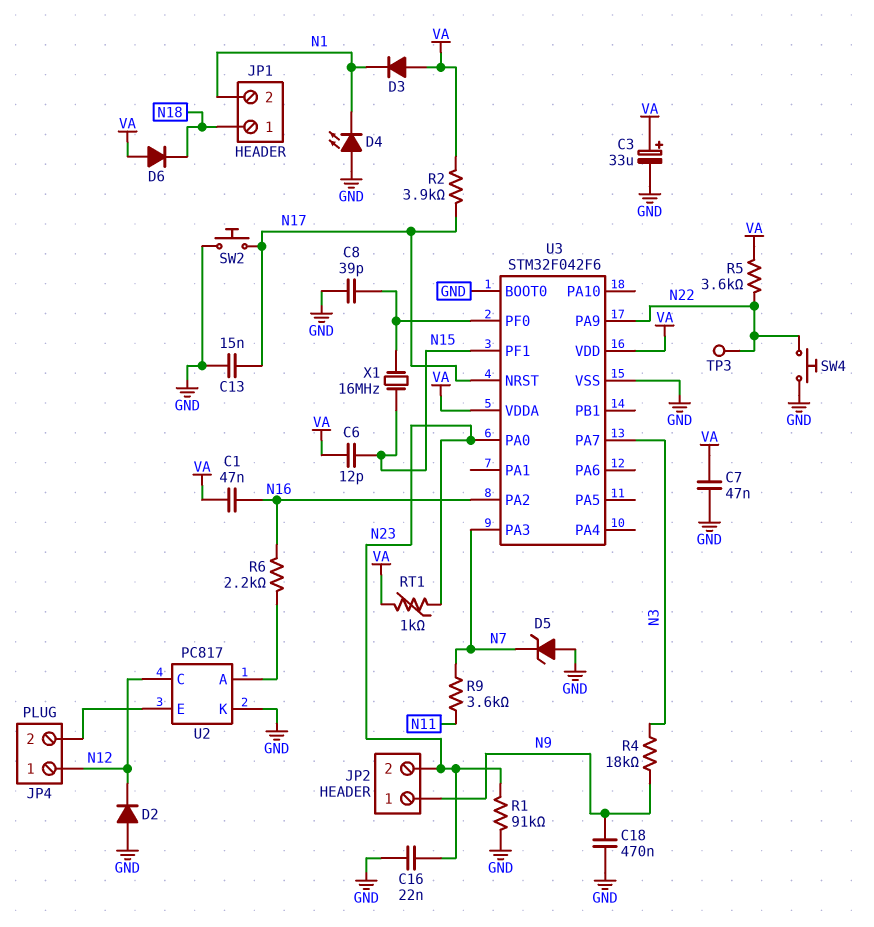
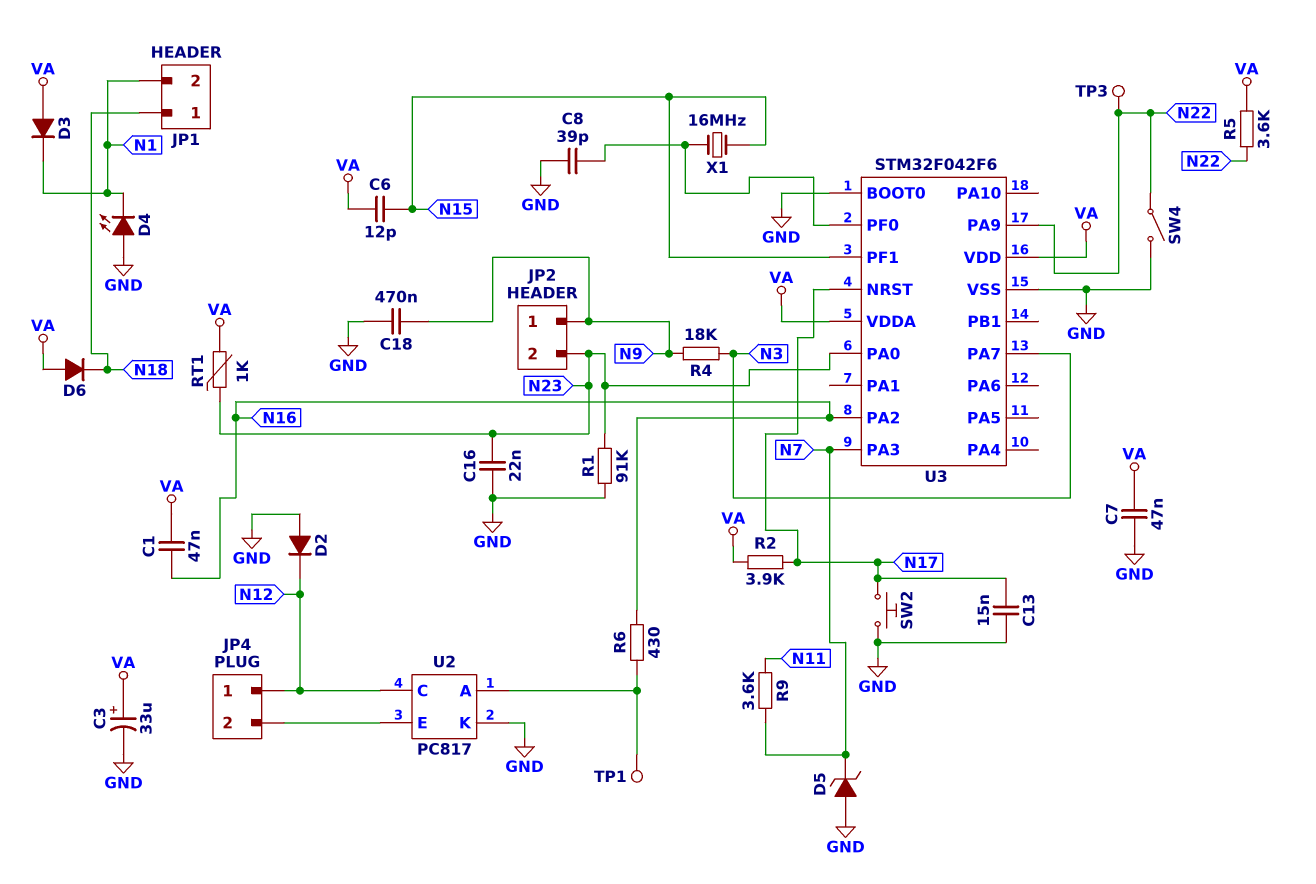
R6: 2.2k (N16, U2/A) -> 430 (N16, U2/A)
SW4: button (GND, N22) -> switch (GND, N22)
TP1: none -> test point (U2/A)

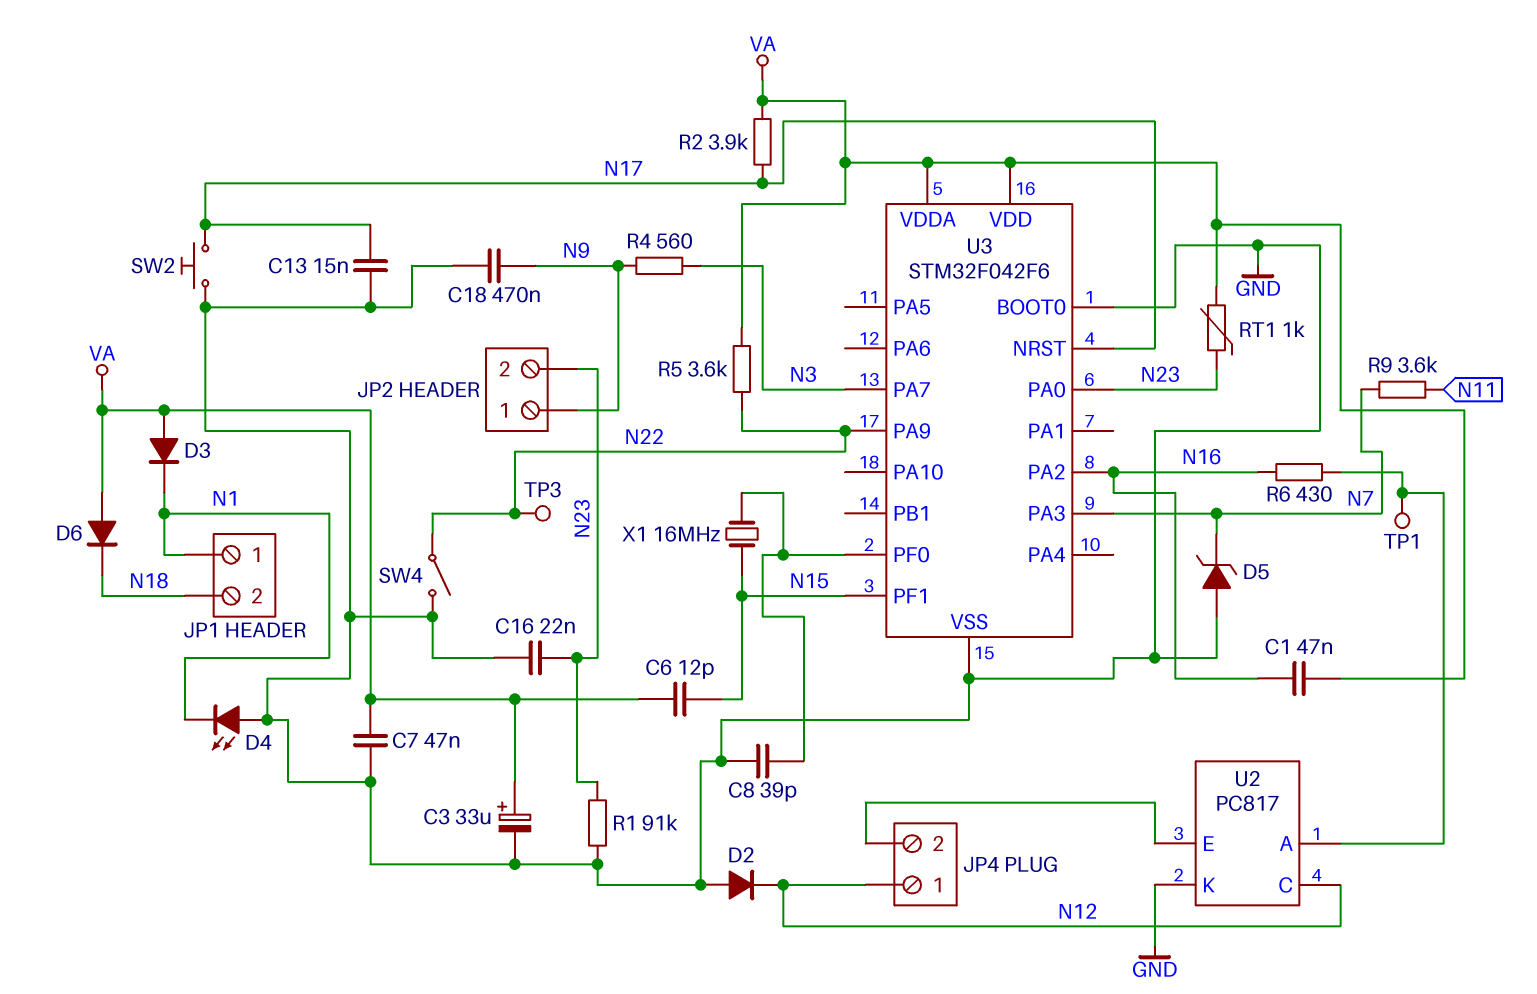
JP1 pin 1: N18 -> N1
JP1 pin 2: N1 -> N18
R4: 18k (N3, N9) -> 560 (N3, N9)

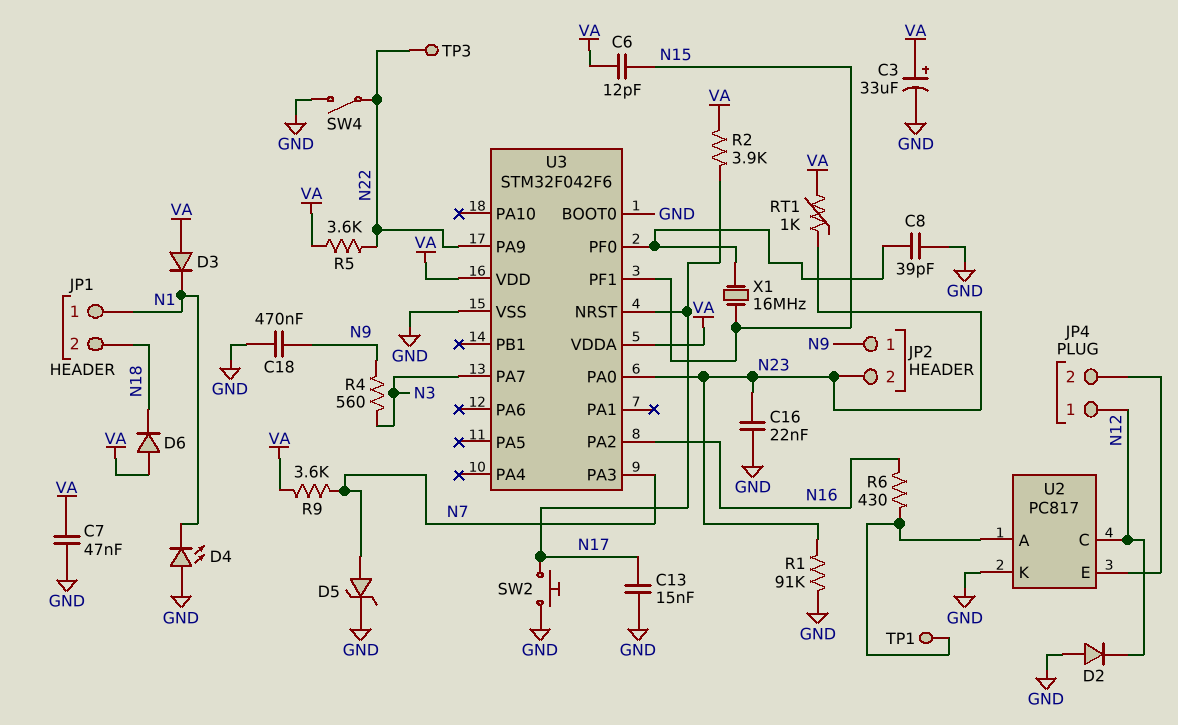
C1: 47nF (N16, VA) -> none
D5: zener (A GND, K N7) -> zener (A N7, K GND)
R9: 3.6k (N7, N11) -> 3.6k (N7, VA)

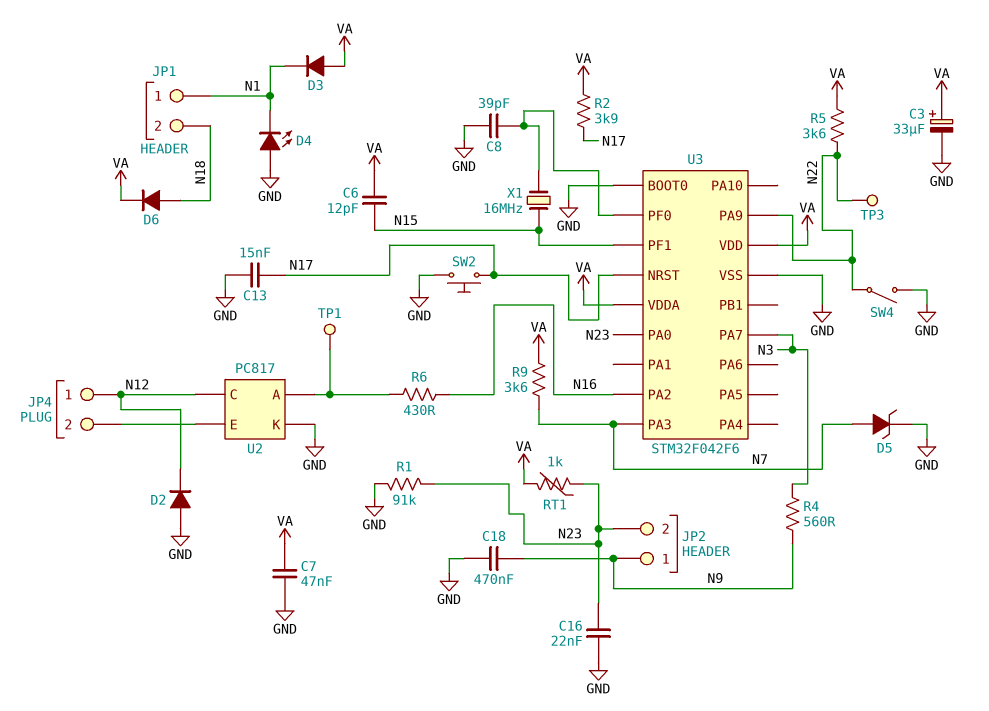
D6: diode (A VA, K N18) -> diode (A N18, K VA)

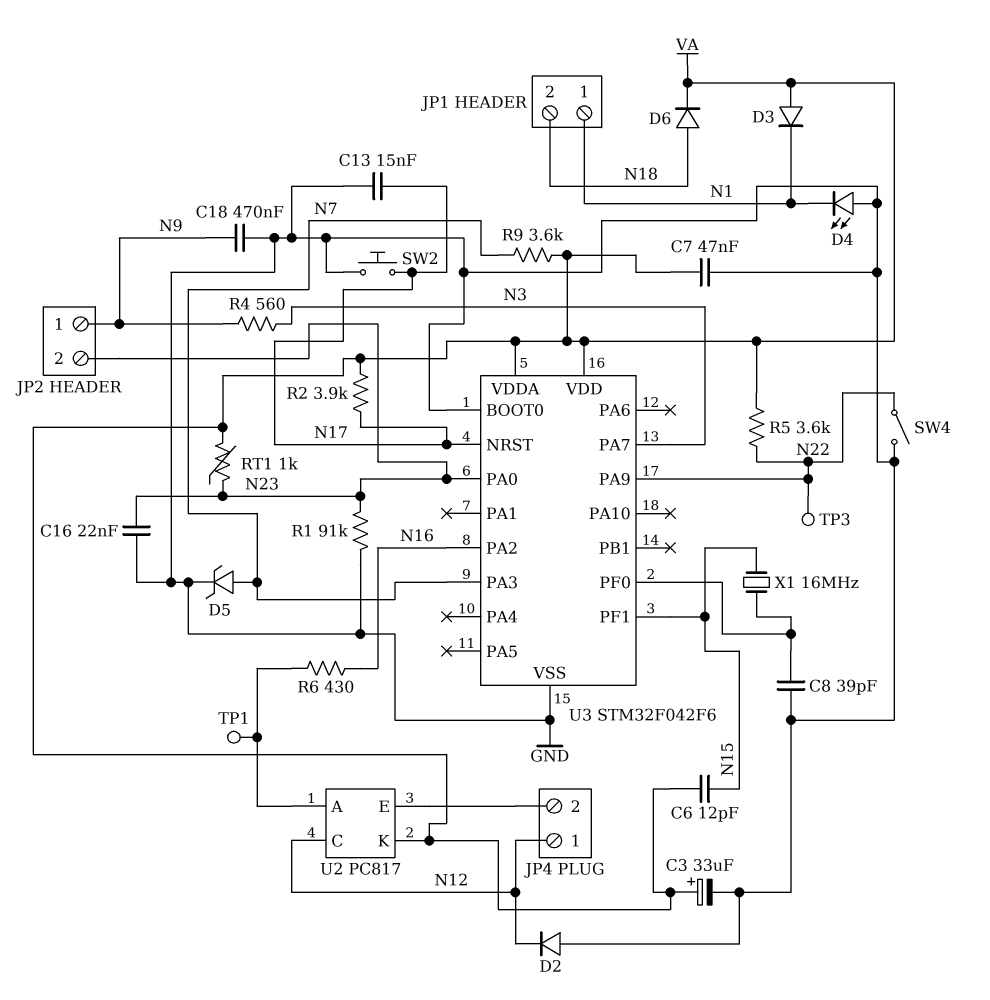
U2 pin K: GND -> VA

